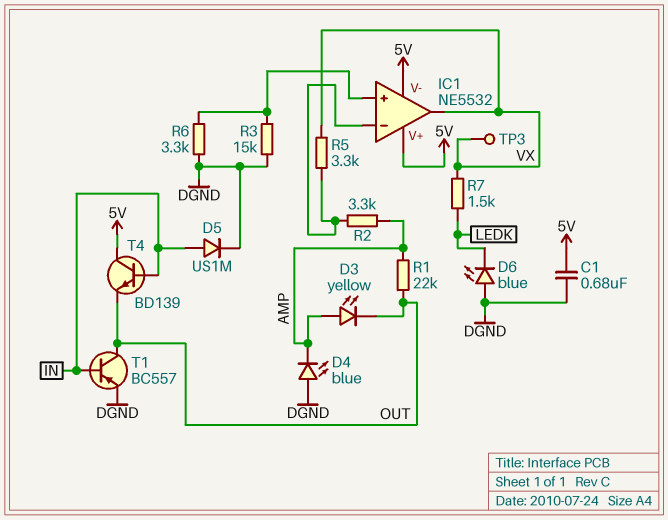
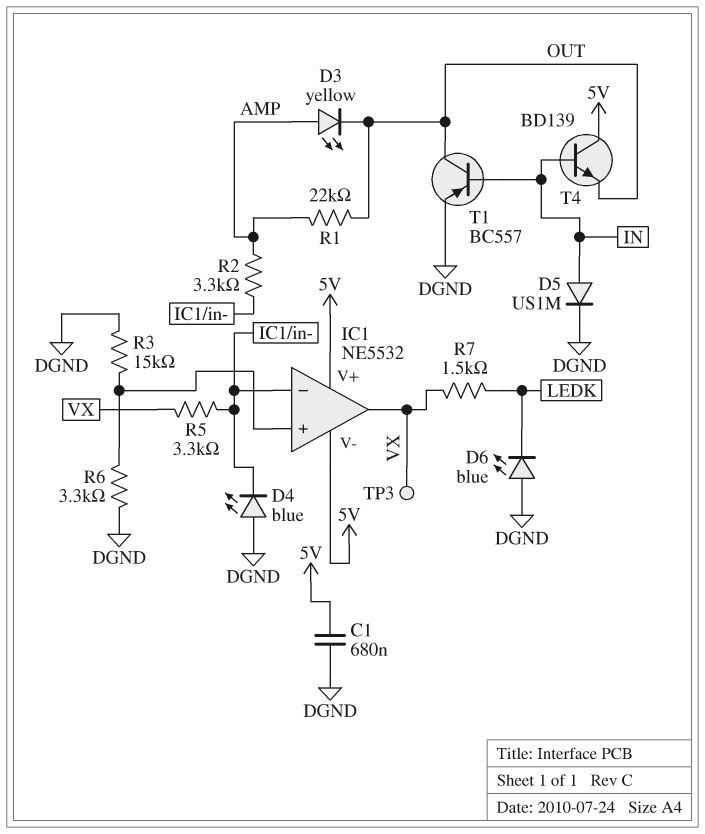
D4: LED blue (A DGND, K AMP) -> LED blue (A DGND, K IC1/in-)

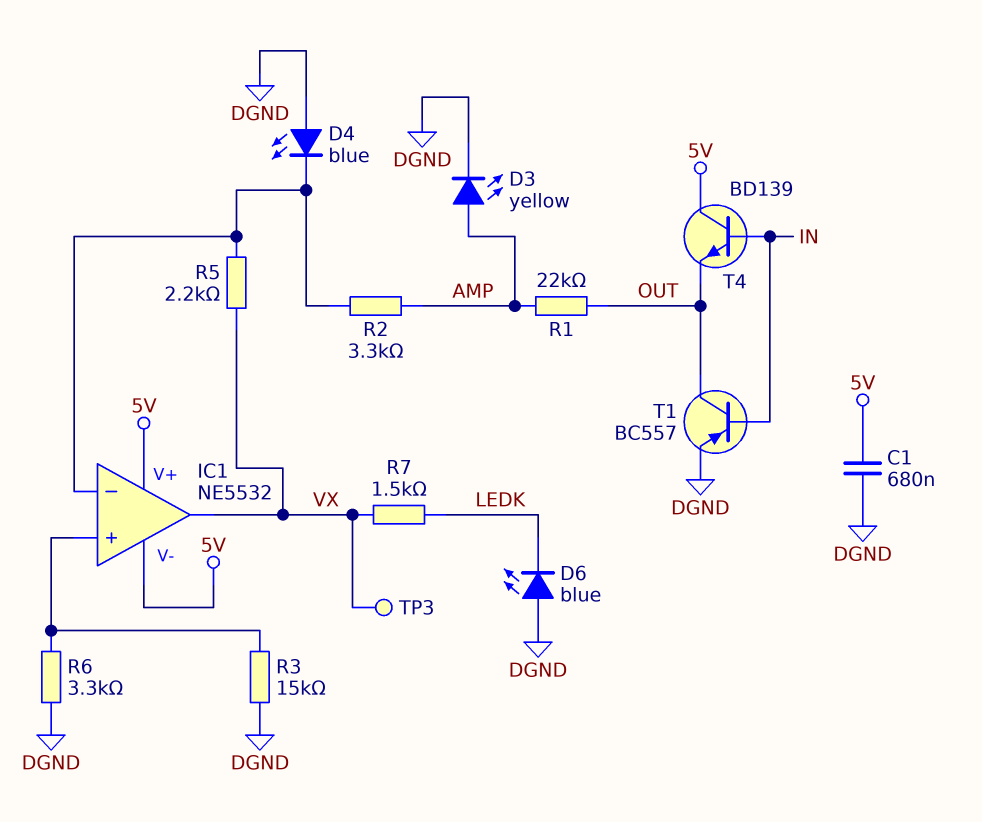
D3: LED yellow (A AMP, K OUT) -> LED yellow (A AMP, K DGND)
D5: diode US1M (A IN, K DGND) -> none
R5: 3.3k (IC1/in-, VX) -> 2.2k (IC1/in-, VX)

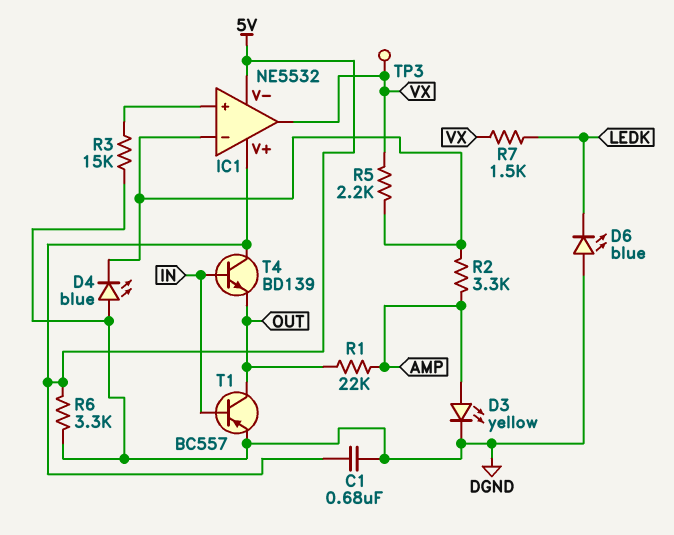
R6: 3.3k (DGND, IC1/in+) -> 3.3k (5V, DGND)

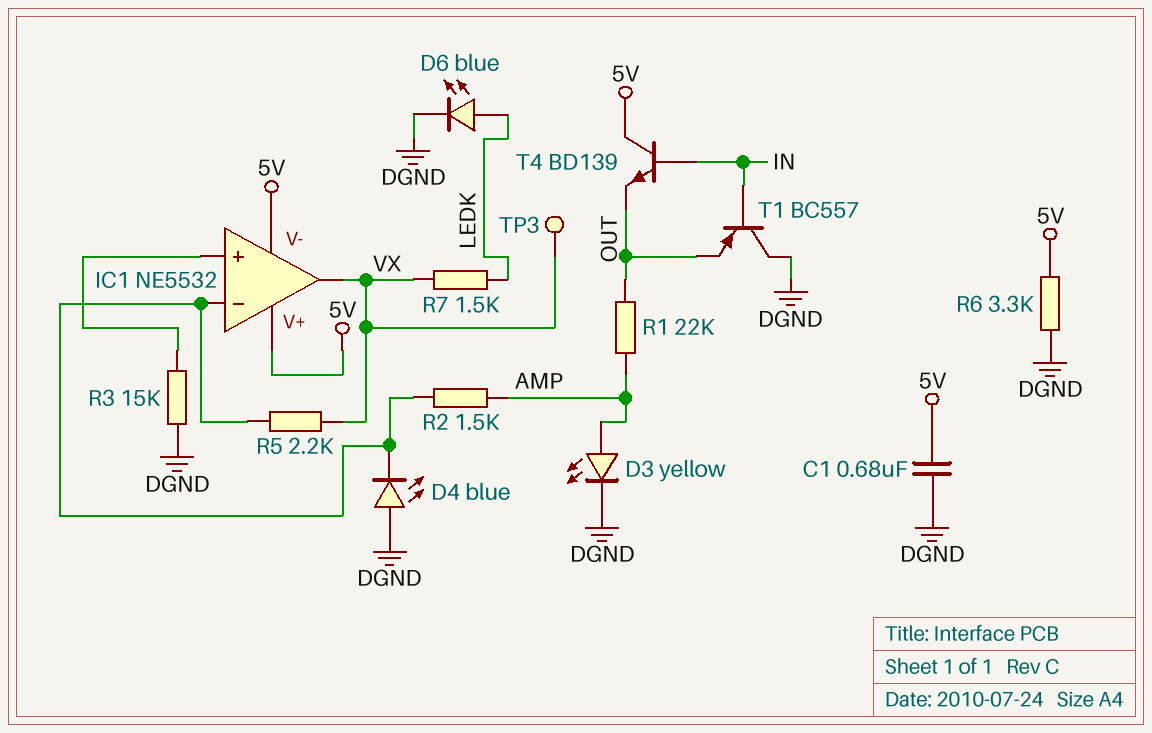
D6: LED blue (A DGND, K LEDK) -> LED blue (A LEDK, K DGND)
R2: 3.3k (AMP, IC1/in-) -> 1.5k (AMP, IC1/in-)
T1: PNP BC557 (B IN, C OUT, E DGND) -> PNP BC557 (B IN, C DGND, E OUT)

